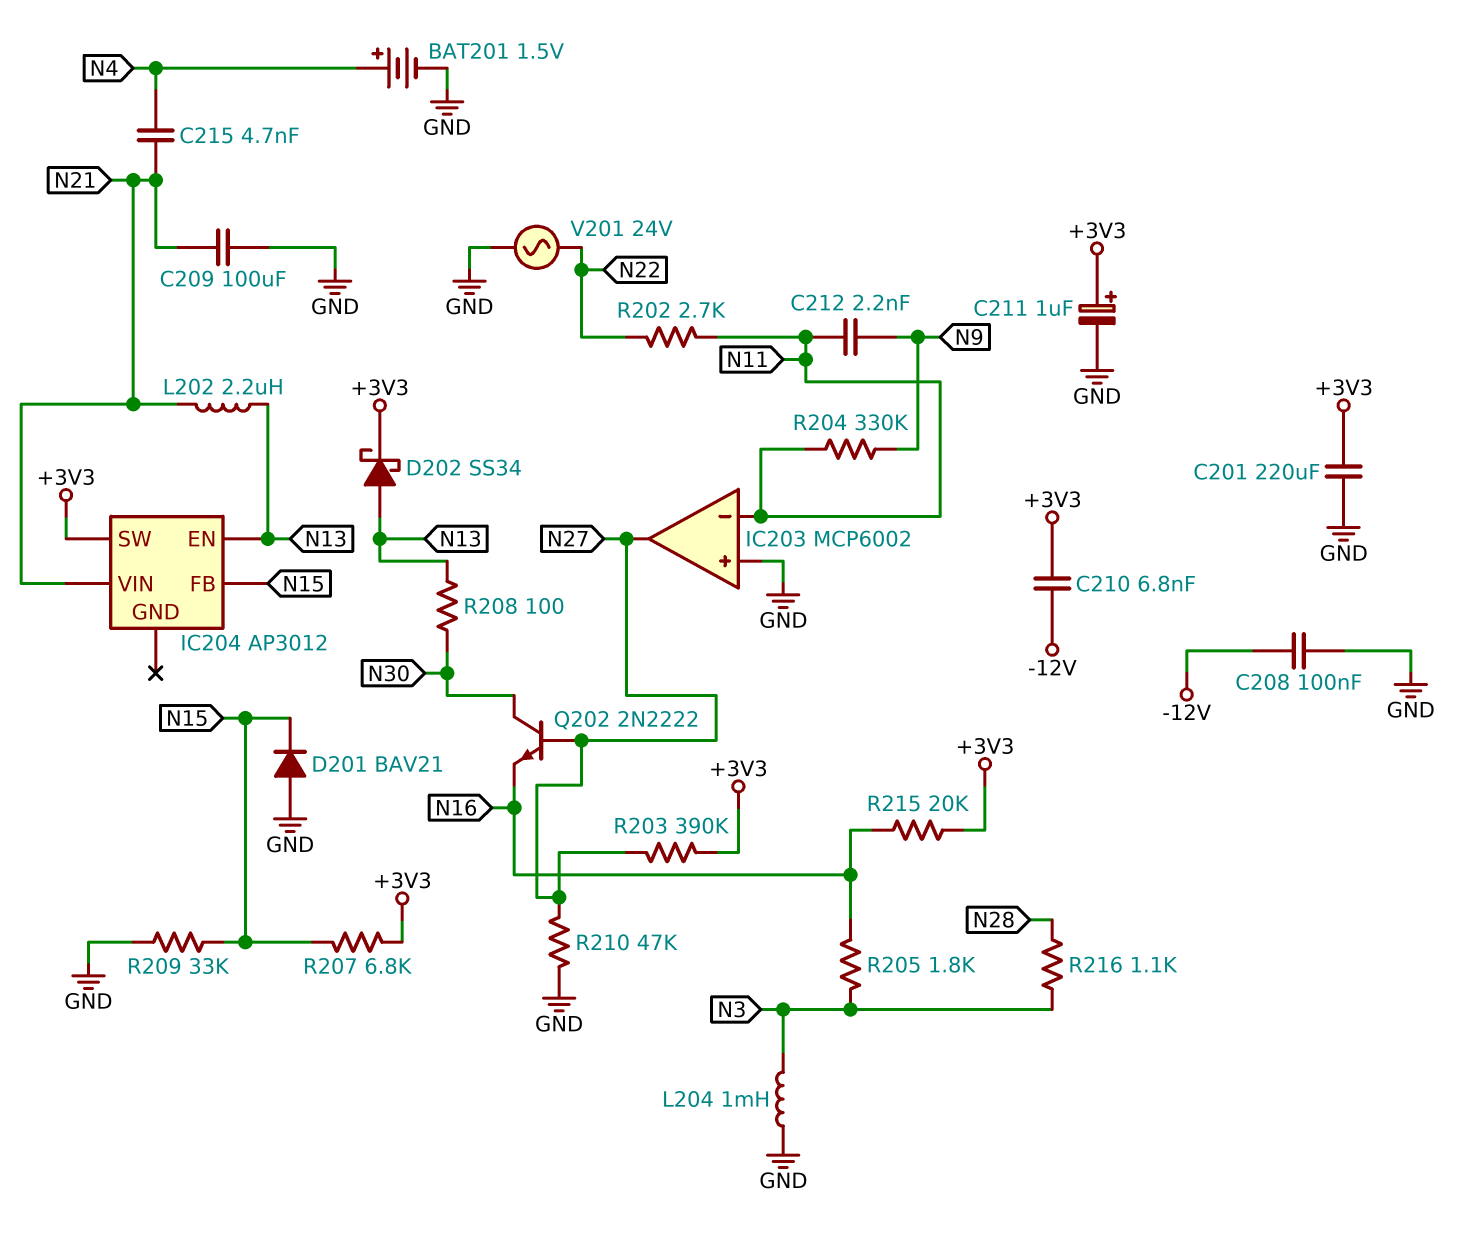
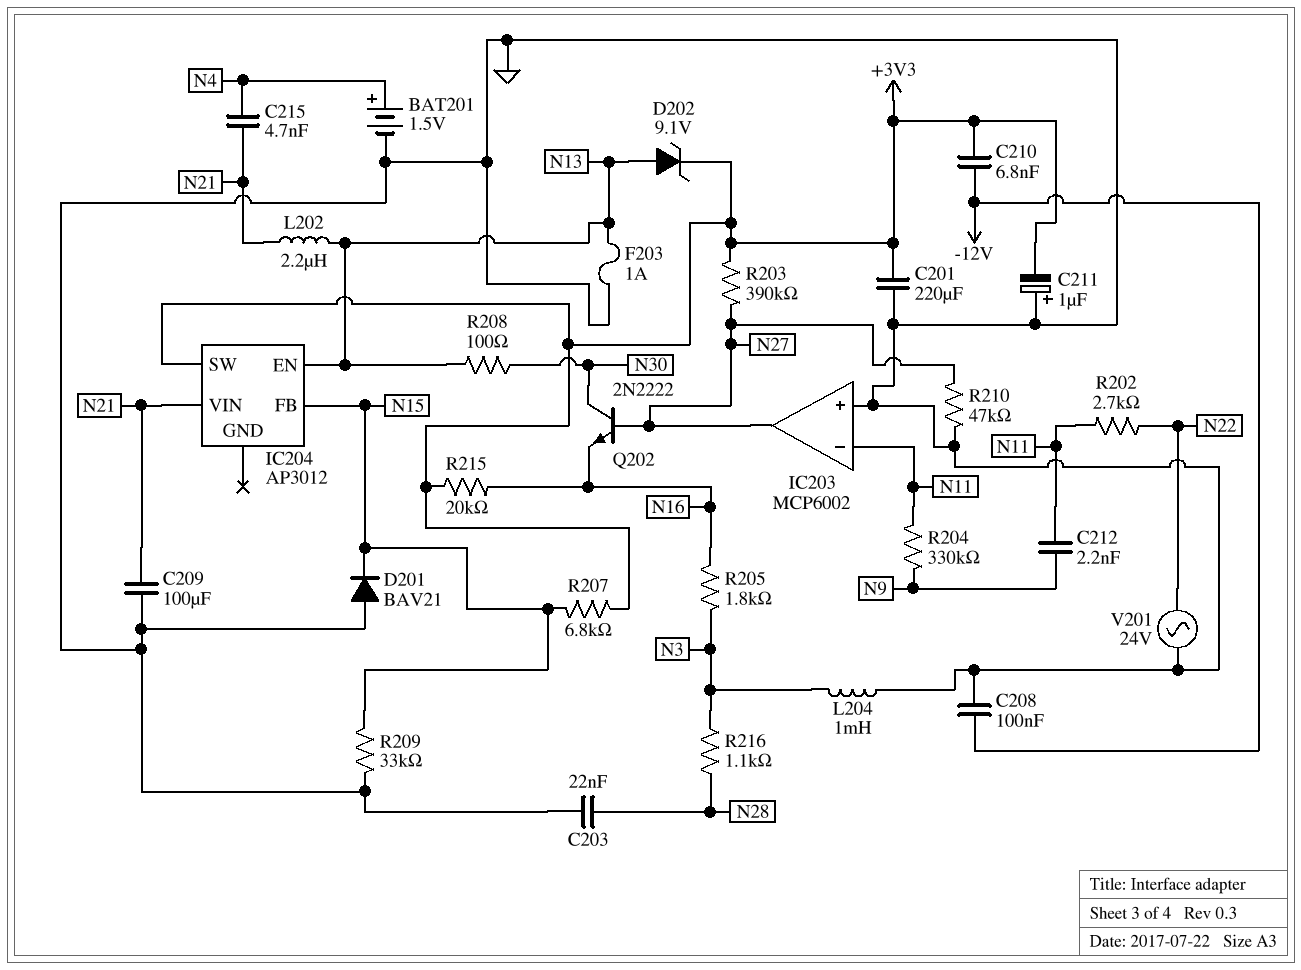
C203: none -> 22nF (GND, N28)
C211: 1uF (plus +3V3, minus GND) -> 1uF (plus GND, minus +3V3)
D202: schottky SS34 (A N13, K +3V3) -> zener 9.1V (A N13, K +3V3)
F203: none -> 1A (GND, N13)

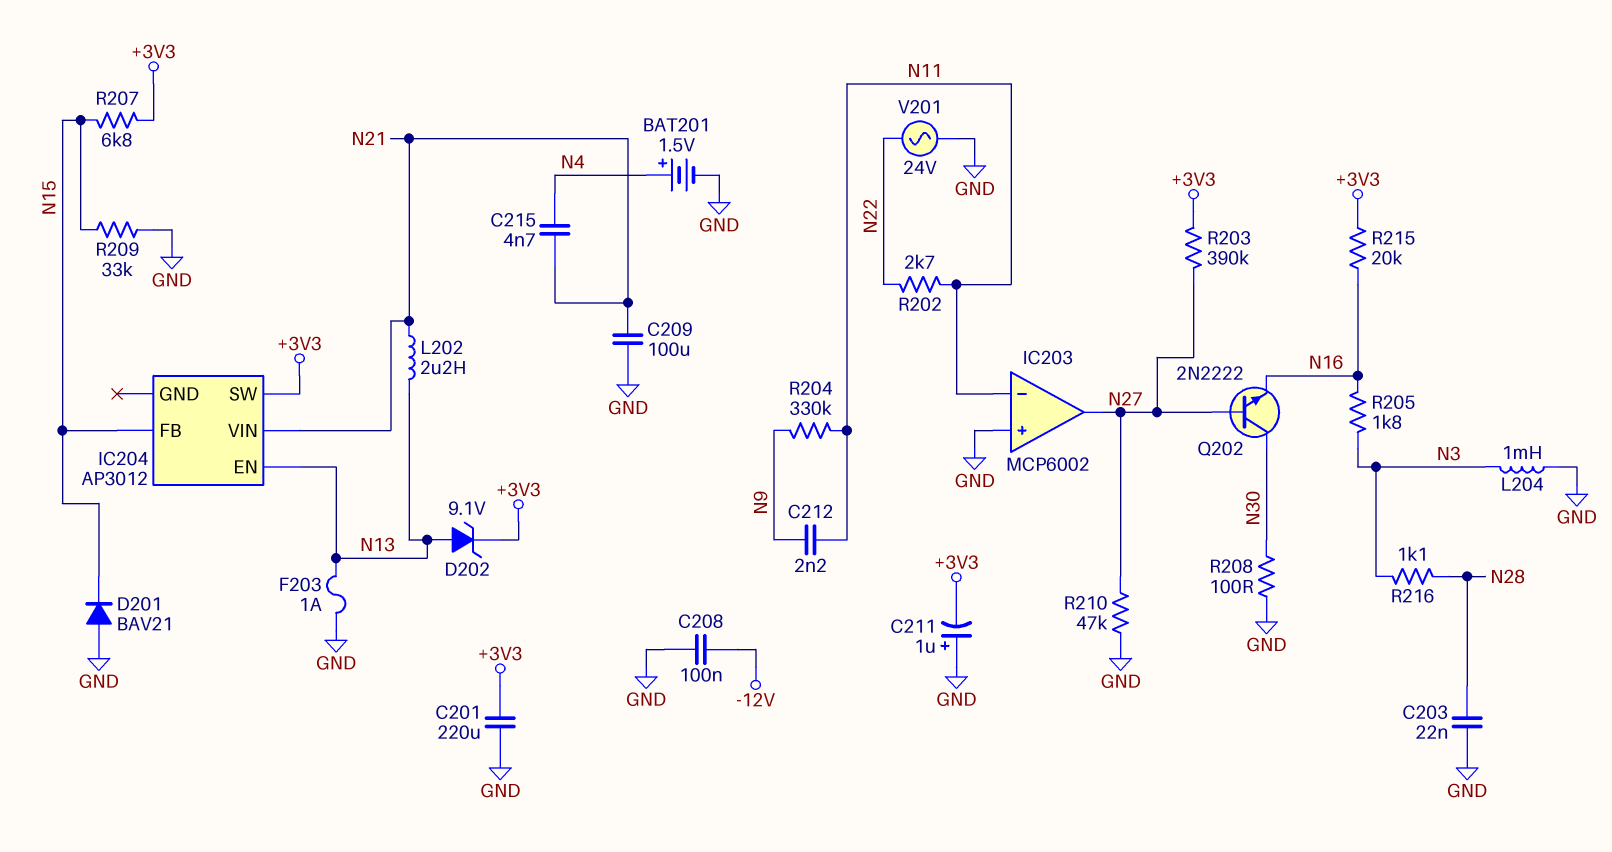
C210: 6.8nF (+3V3, -12V) -> none
R208: 100 (N13, N30) -> 100 (GND, N30)

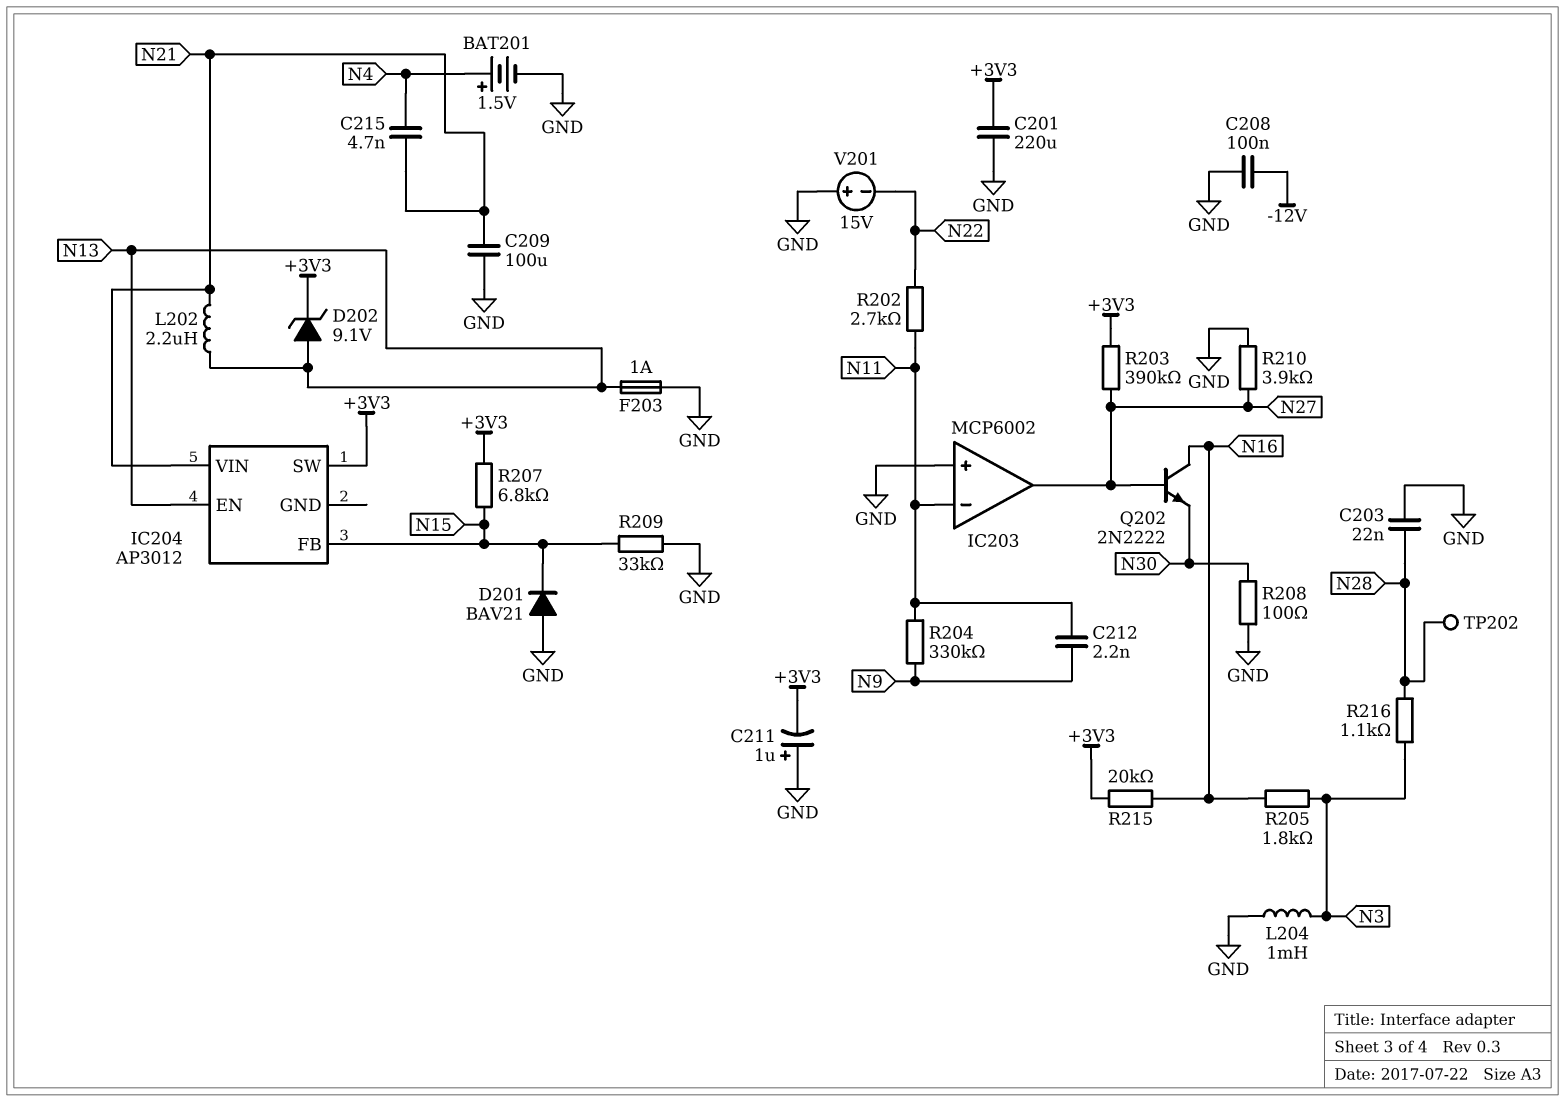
Q202: NPN 2N2222 (B N27, C N30, E N16) -> NPN 2N2222 (B N27, C N16, E N30)
R210: 47k (GND, N27) -> 3.9k (GND, N27)
TP202: none -> test point (N28)
V201: AC 24V (GND, N22) -> 15V (plus GND, minus N22)

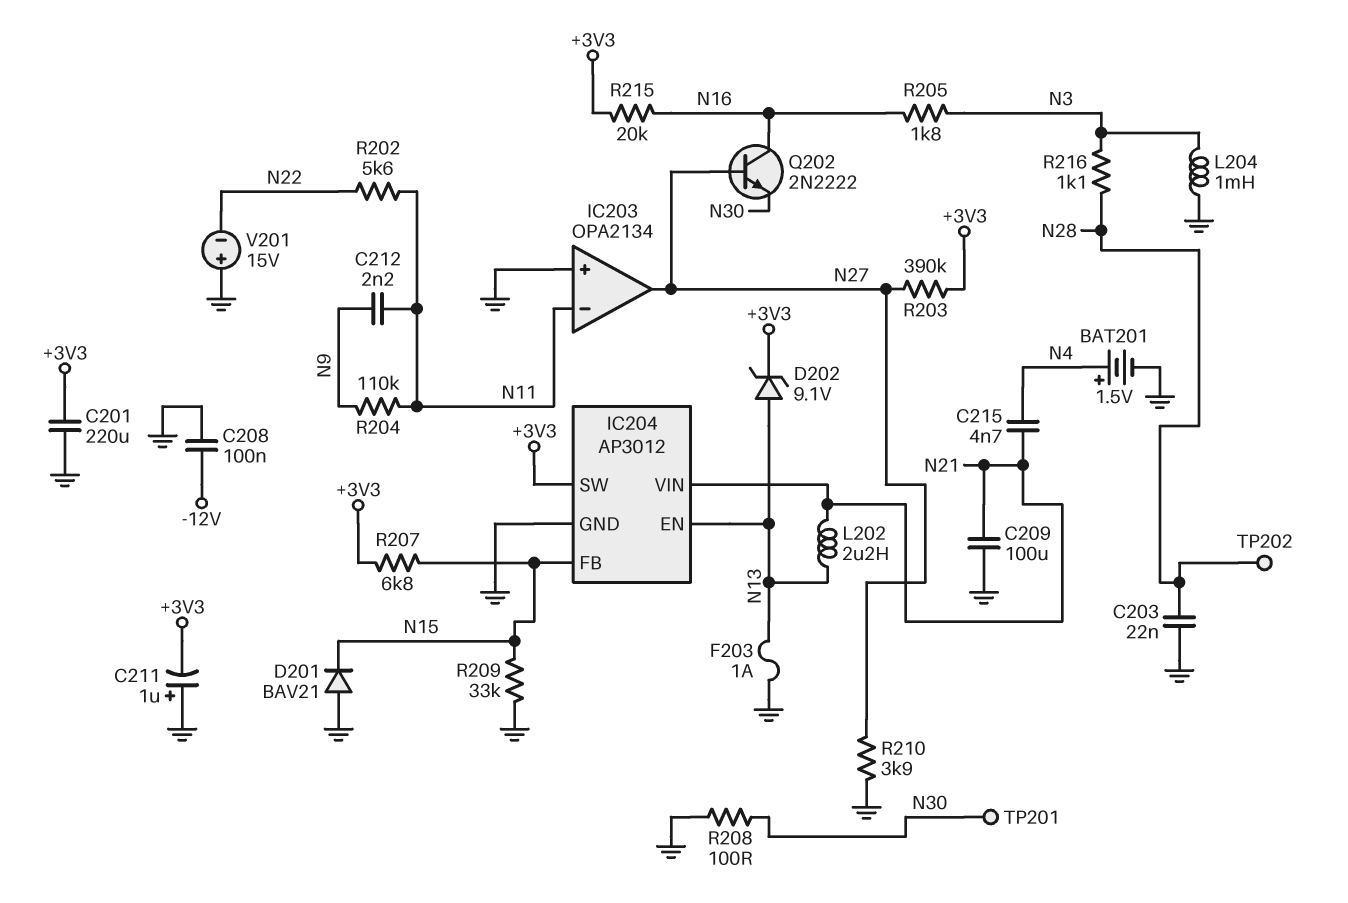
IC203: MCP6002 -> OPA2134
IC204 pin GND: none -> GND
R202: 2.7k (N11, N22) -> 5.6k (N11, N22)
R204: 330k (N9, N11) -> 110k (N9, N11)
TP201: none -> test point (N30)

